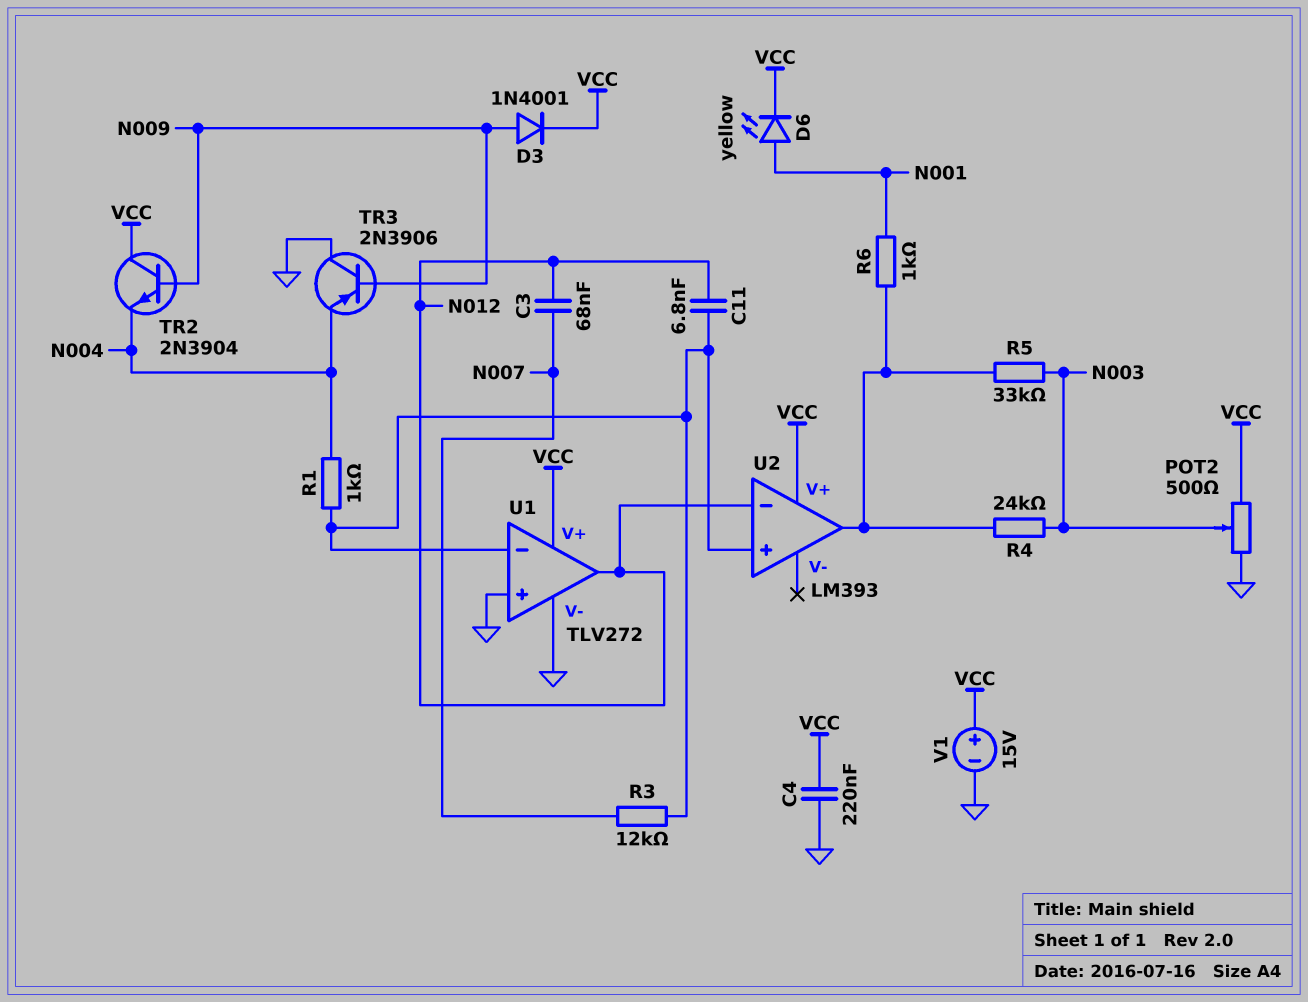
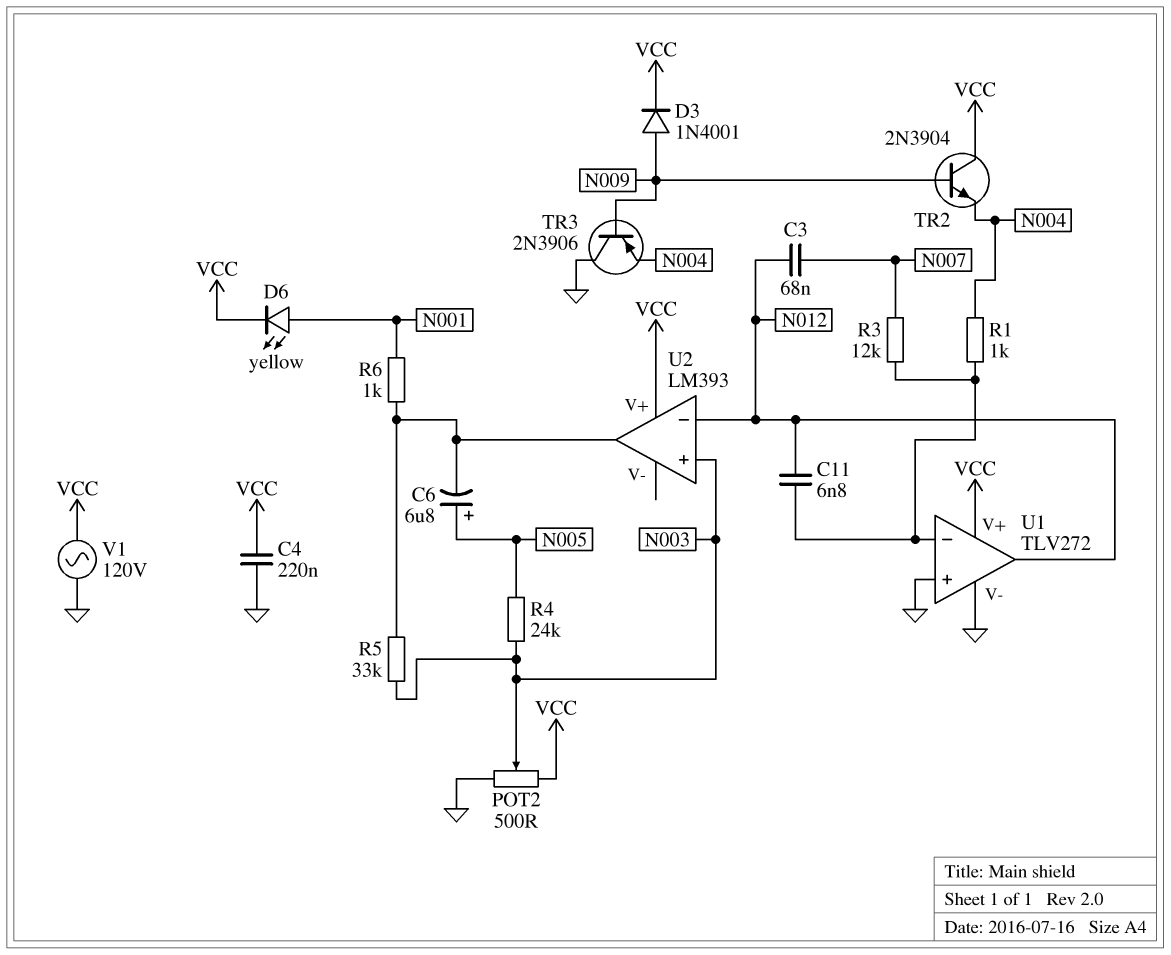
C6: none -> 6.8uF (plus N005, minus U2/out)
R4: 24k (N003, U2/out) -> 24k (N003, N005)
U2 pin in+: U1/in- -> N003
V1: 15V (plus VCC, minus GND) -> AC 120V (GND, VCC)

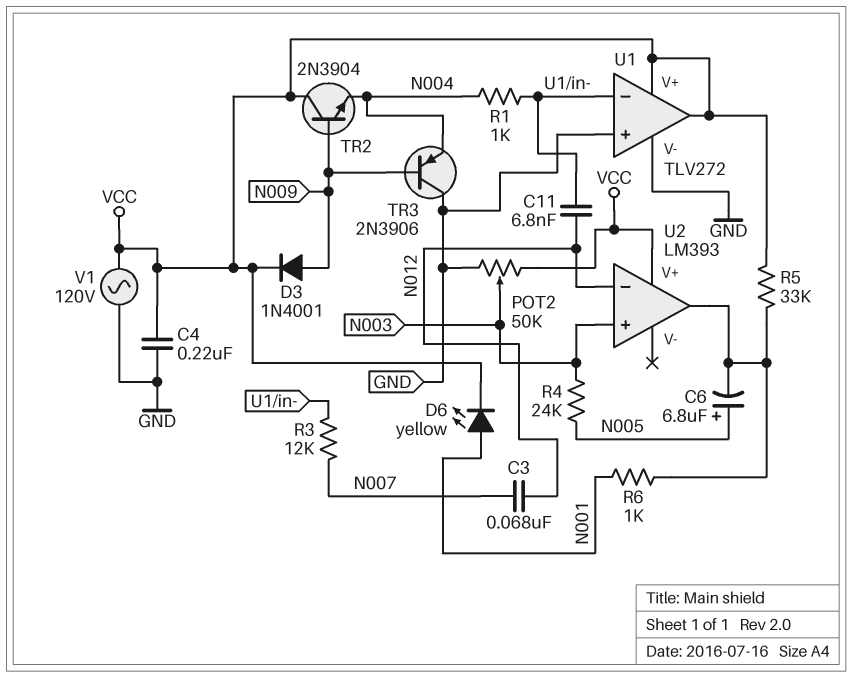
POT2: 500 (GND, VCC, wiper N003) -> 50k (GND, VCC, wiper N003)
R5: 33k (N003, U2/out) -> 33k (U2/out, VCC)
U1 pin out: N012 -> VCC

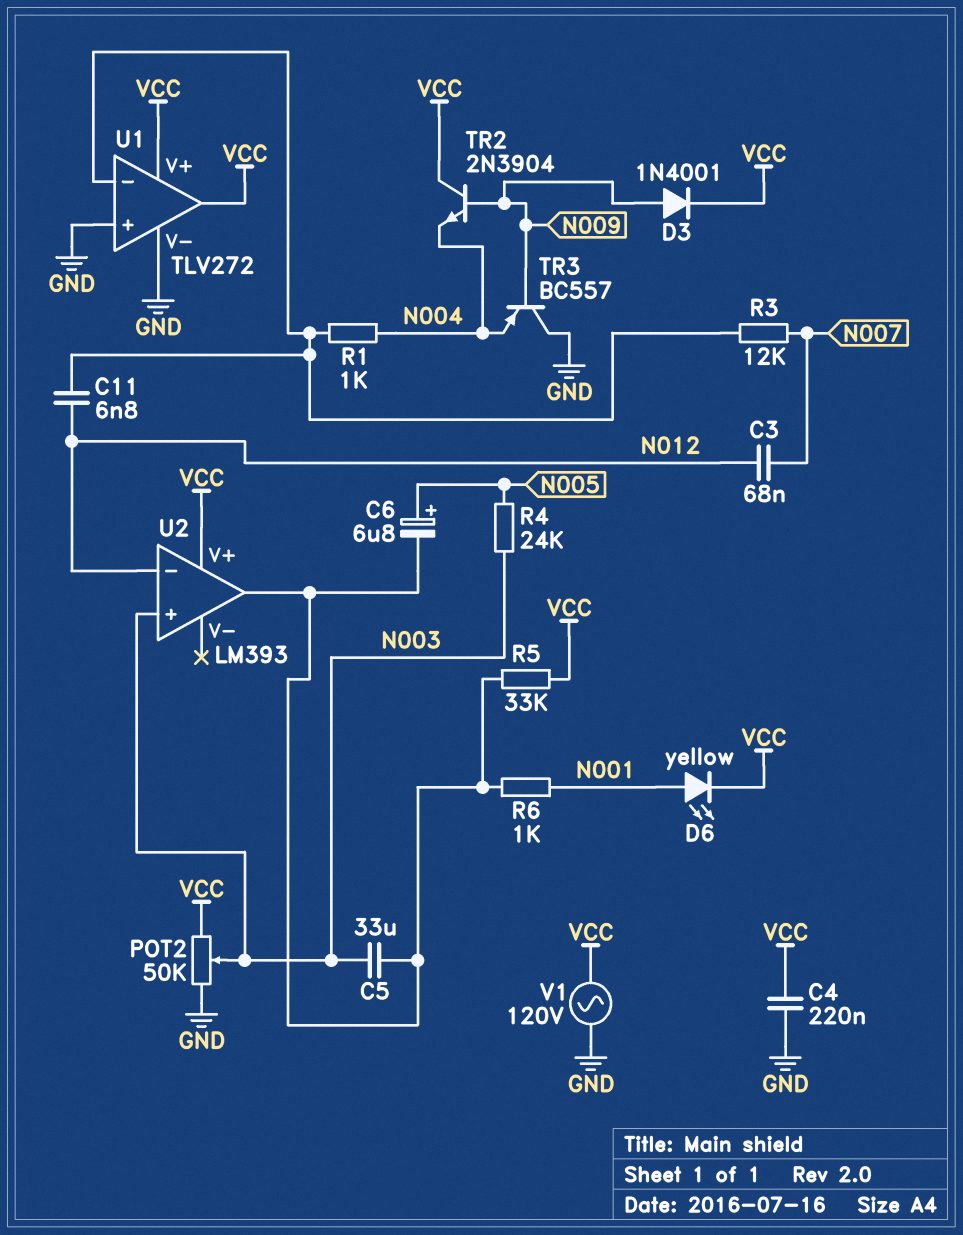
C5: none -> 33uF (N003, U2/out)
TR3: PNP 2N3906 (B N009, C GND, E N004) -> PNP BC557 (B N009, C GND, E N004)

